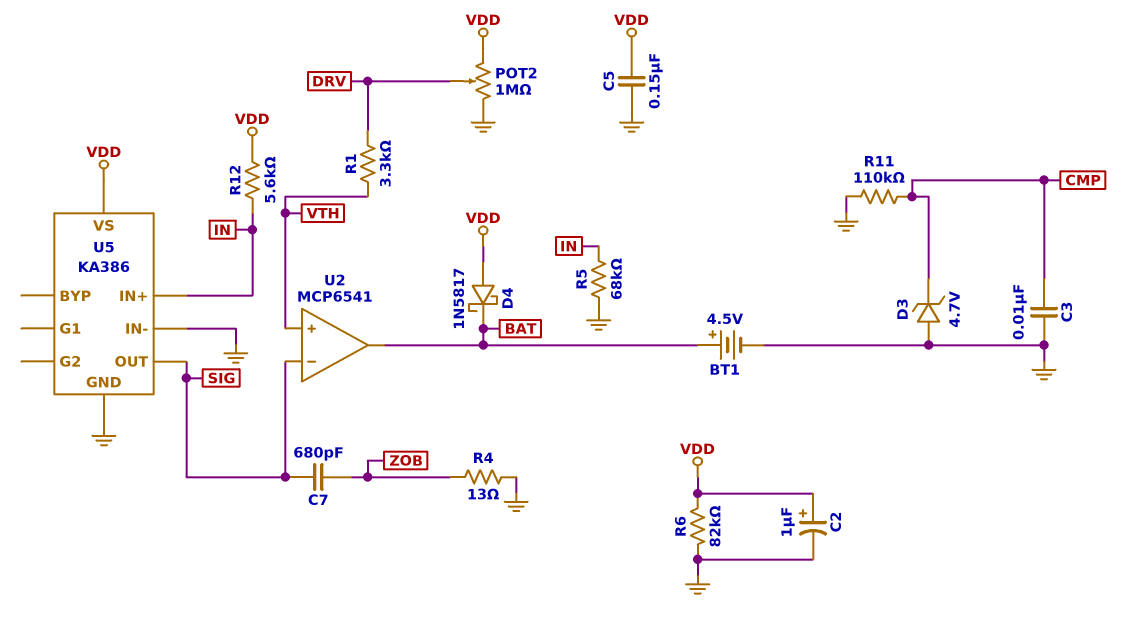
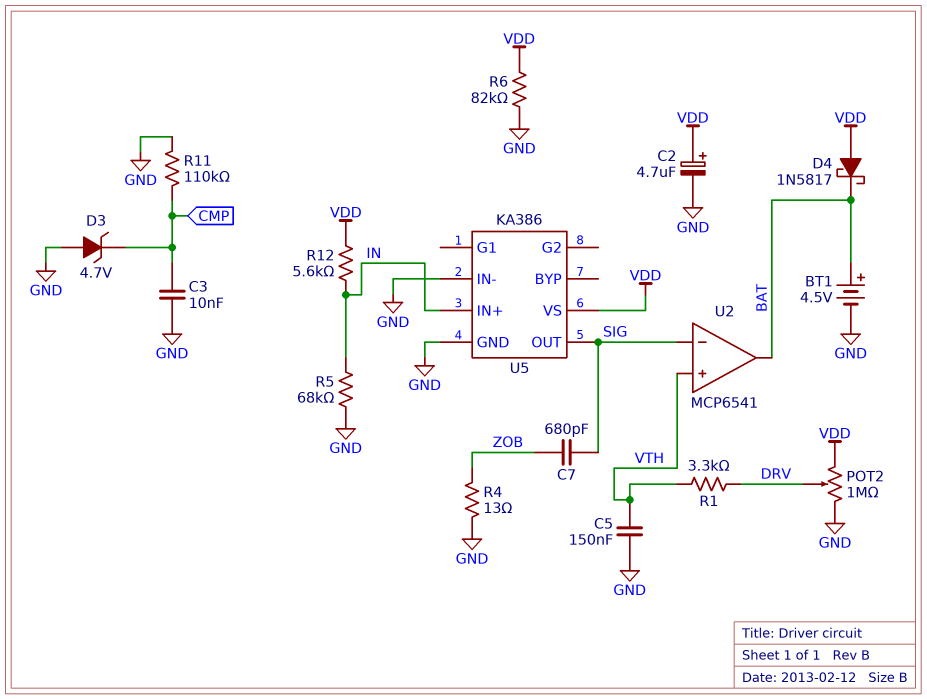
C2: 1uF (plus VDD, minus GND) -> 4.7uF (plus VDD, minus GND)
C5: 150nF (GND, VDD) -> 150nF (GND, VTH)

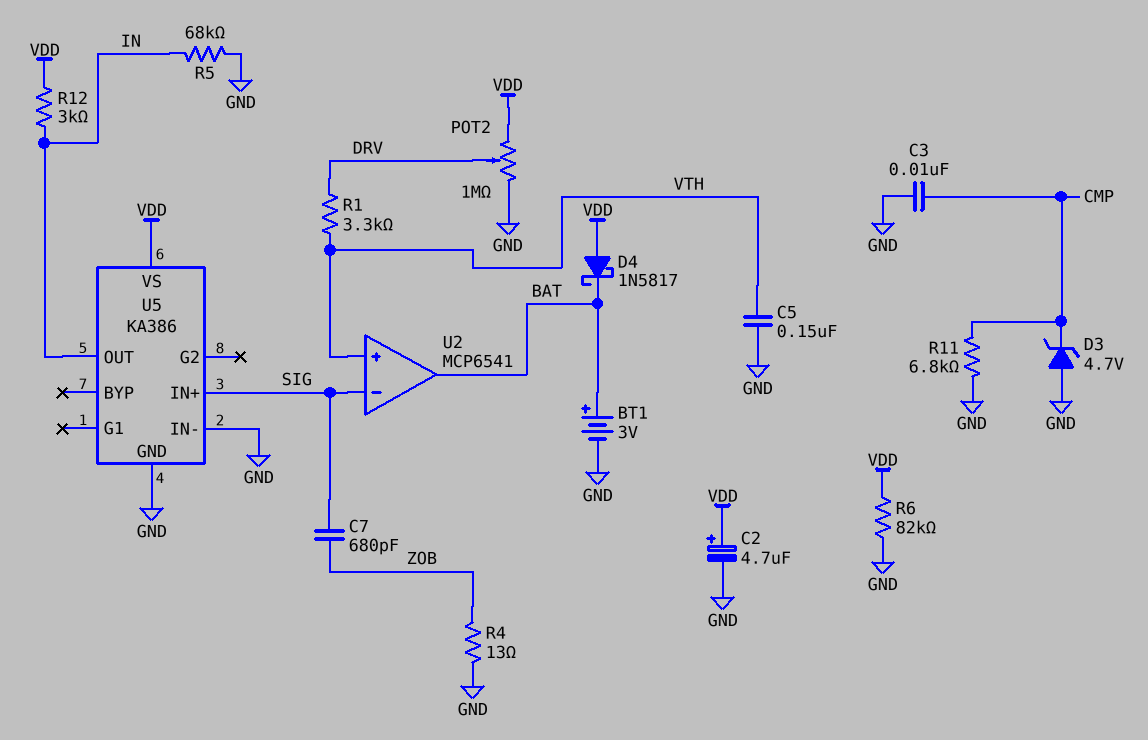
BT1: 4.5V (plus BAT, minus GND) -> 3V (plus BAT, minus GND)
R11: 110k (CMP, GND) -> 6.8k (CMP, GND)
R12: 5.6k (IN, VDD) -> 3k (IN, VDD)
U5 pin IN+: IN -> SIG
U5 pin OUT: SIG -> IN

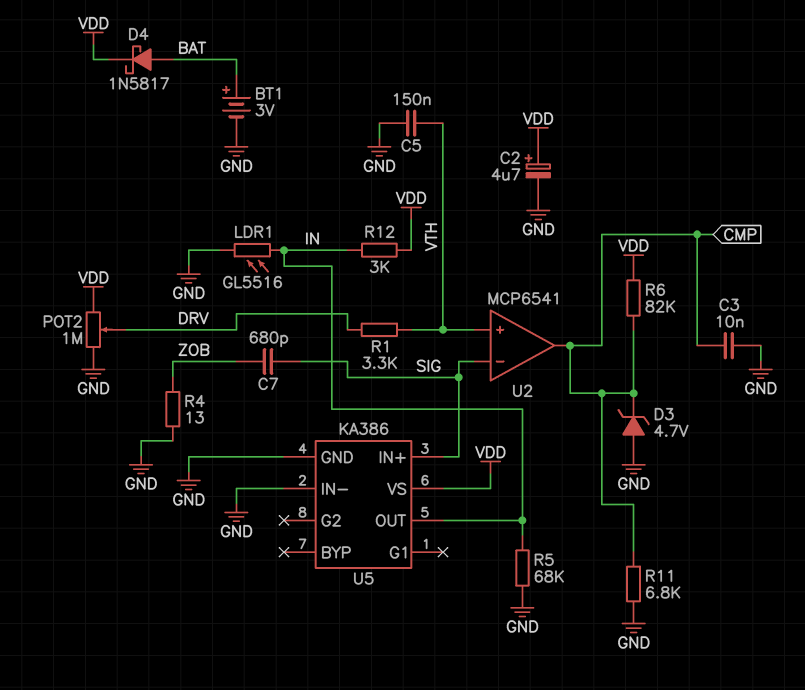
D4: schottky 1N5817 (A VDD, K BAT) -> schottky 1N5817 (A BAT, K VDD)
LDR1: none -> GL5516 (GND, IN)
R6: 82k (GND, VDD) -> 82k (CMP, VDD)
U2 pin out: BAT -> CMP

